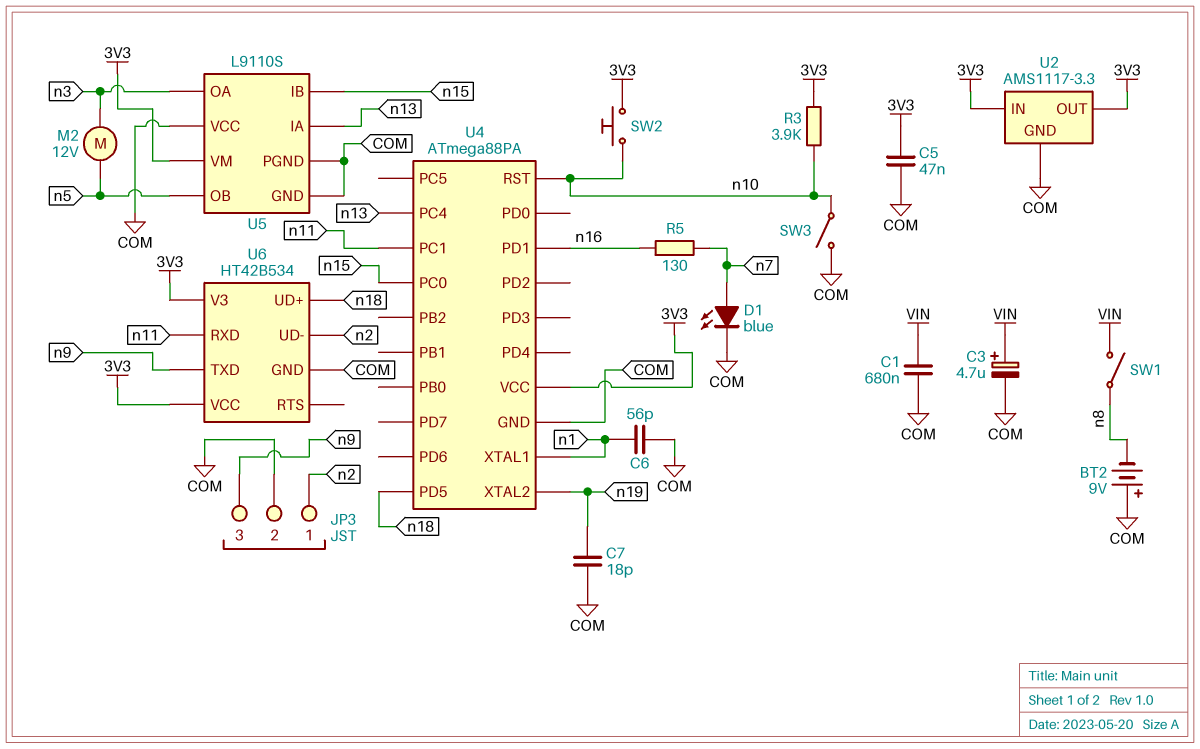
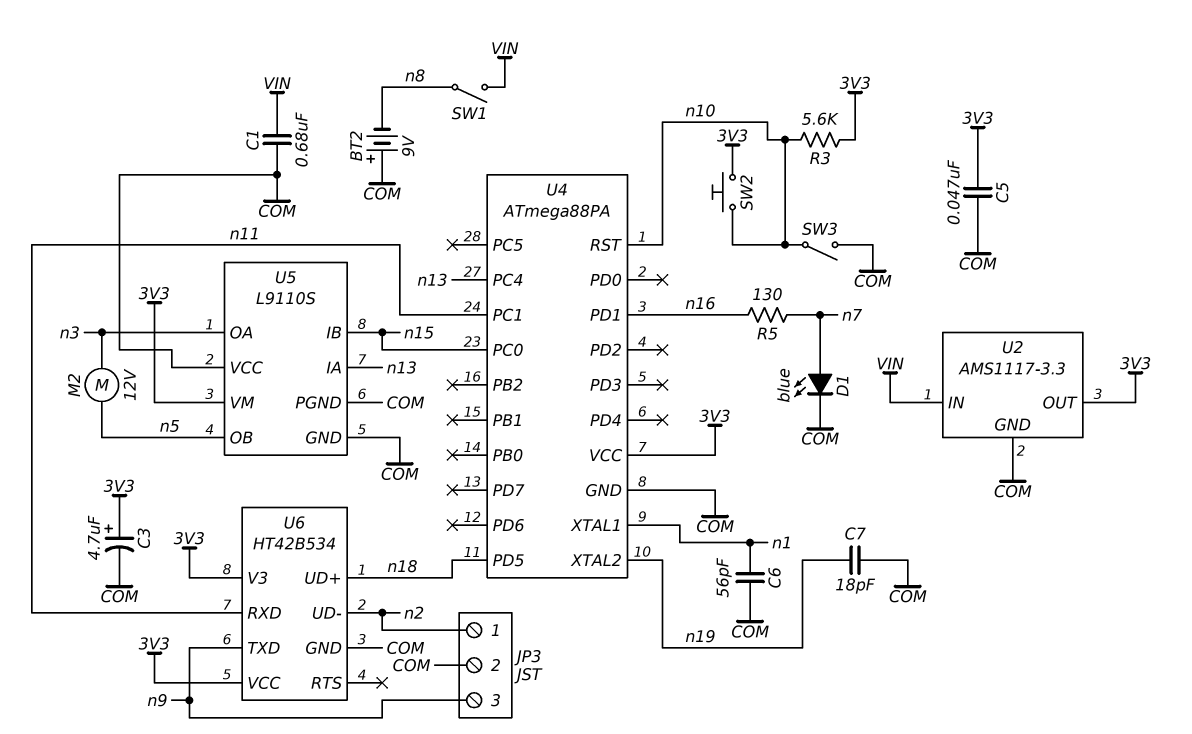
C3: 4.7uF (plus VIN, minus COM) -> 4.7uF (plus 3V3, minus COM)
R3: 3.9k (3V3, n10) -> 5.6k (3V3, n10)
U2 pin IN: 3V3 -> VIN

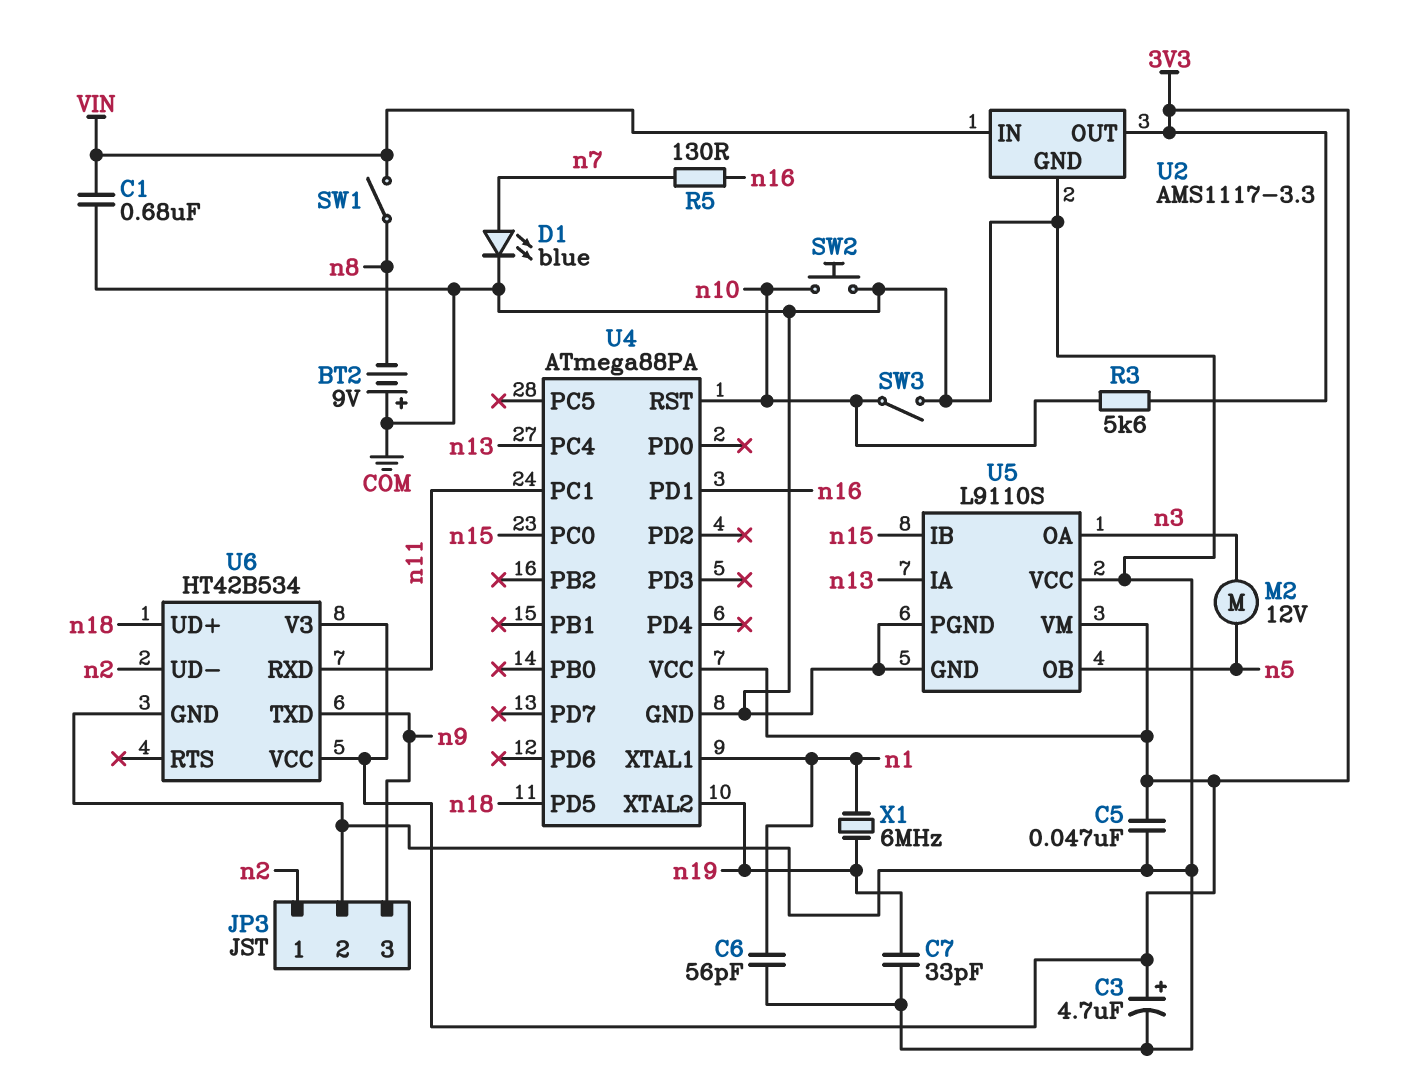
C7: 18pF (COM, n19) -> 33pF (COM, n19)
SW2: button (3V3, n10) -> button (COM, n10)
X1: none -> 6MHz (n1, n19)

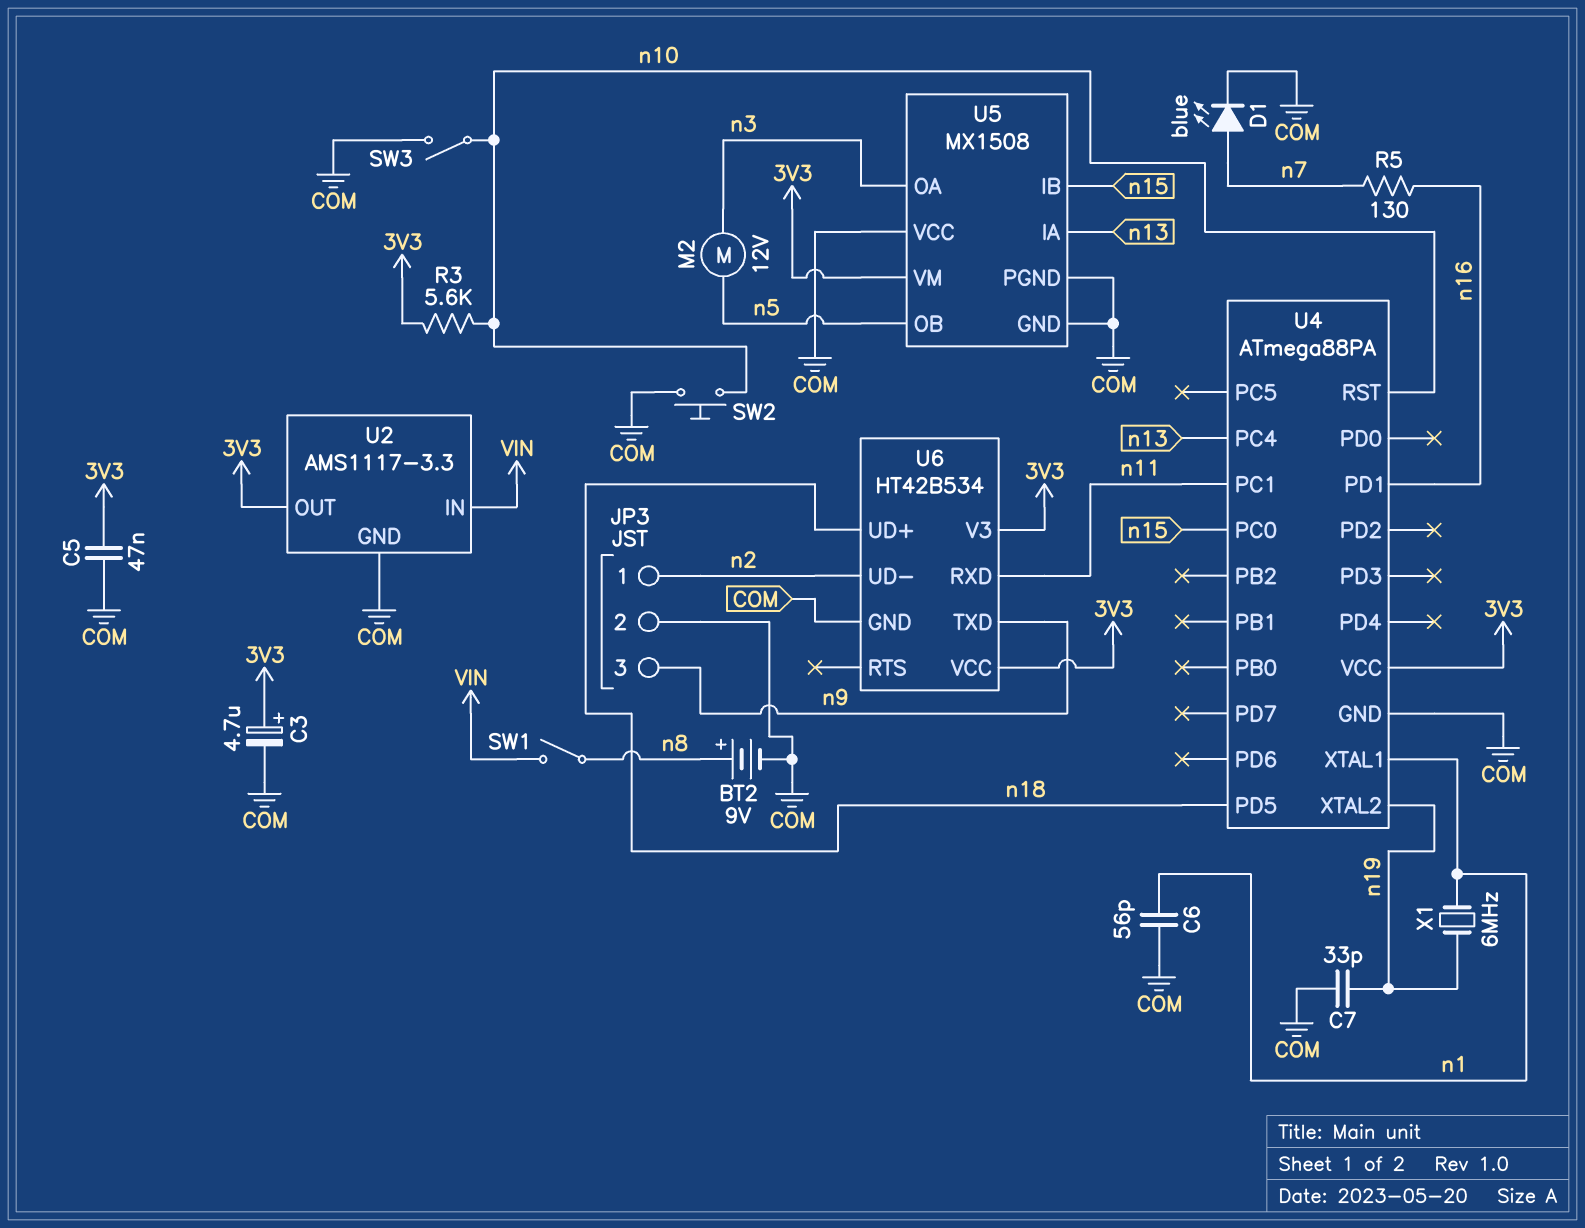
BT2: 9V (plus COM, minus n8) -> 9V (plus n8, minus COM)
C1: 680nF (COM, VIN) -> none
U5: L9110S -> MX1508

